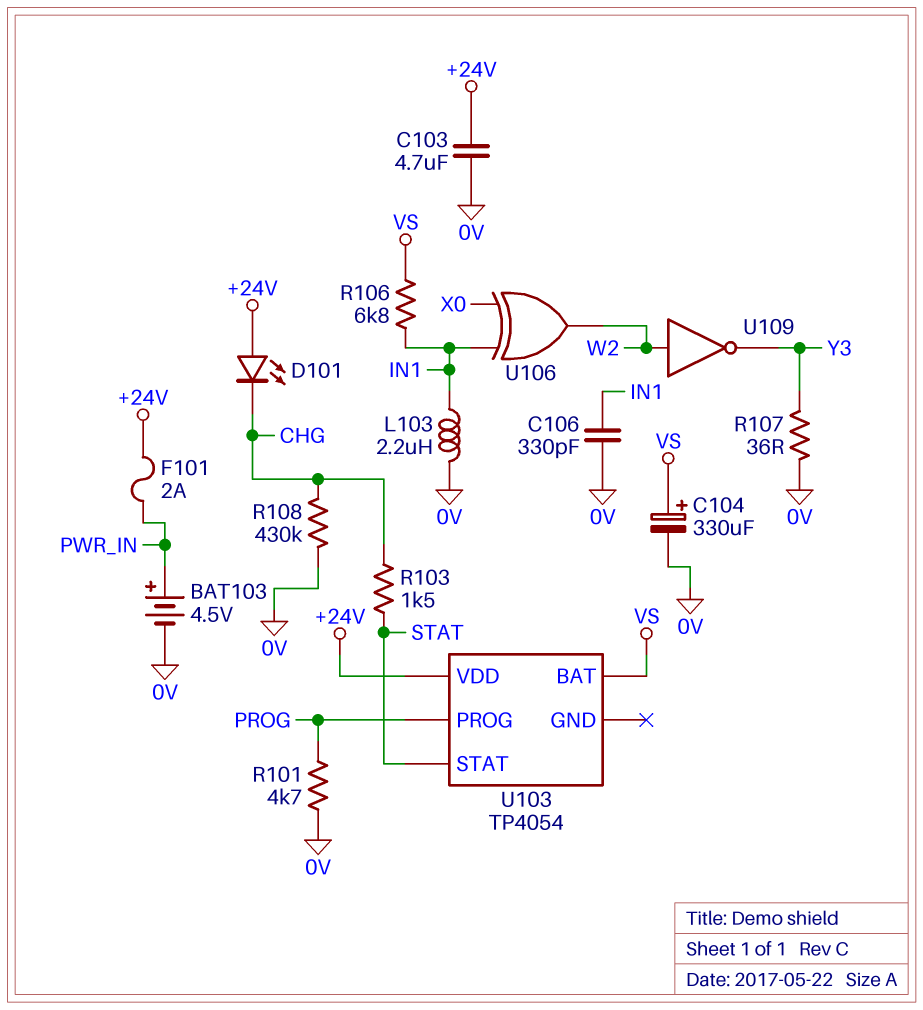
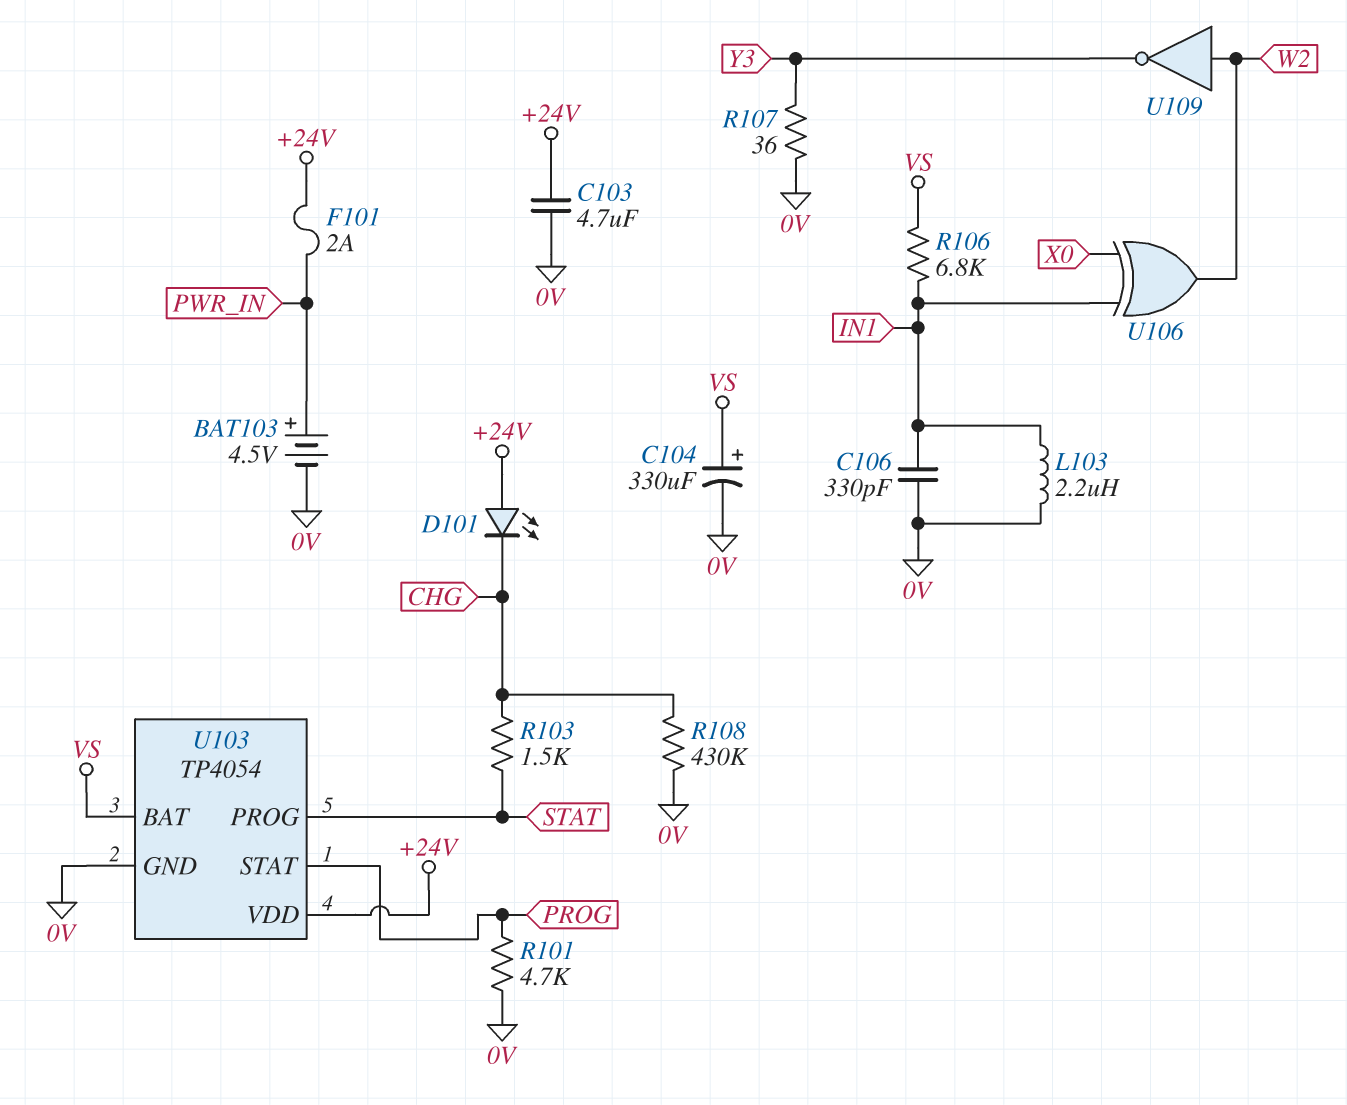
U103 pin GND: none -> 0V
U103 pin PROG: PROG -> STAT
U103 pin STAT: STAT -> PROG

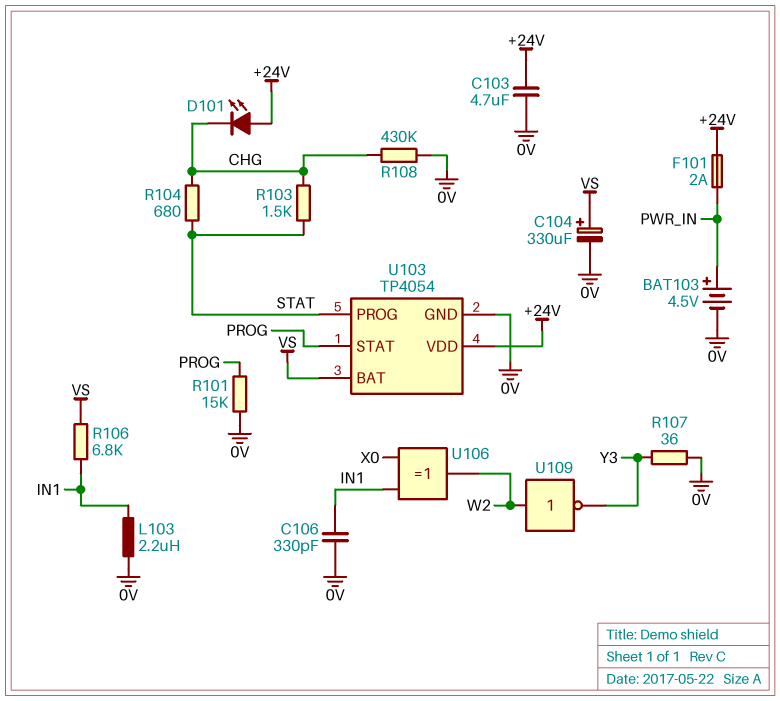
R101: 4.7k (0V, PROG) -> 15k (0V, PROG)
R104: none -> 680 (CHG, STAT)

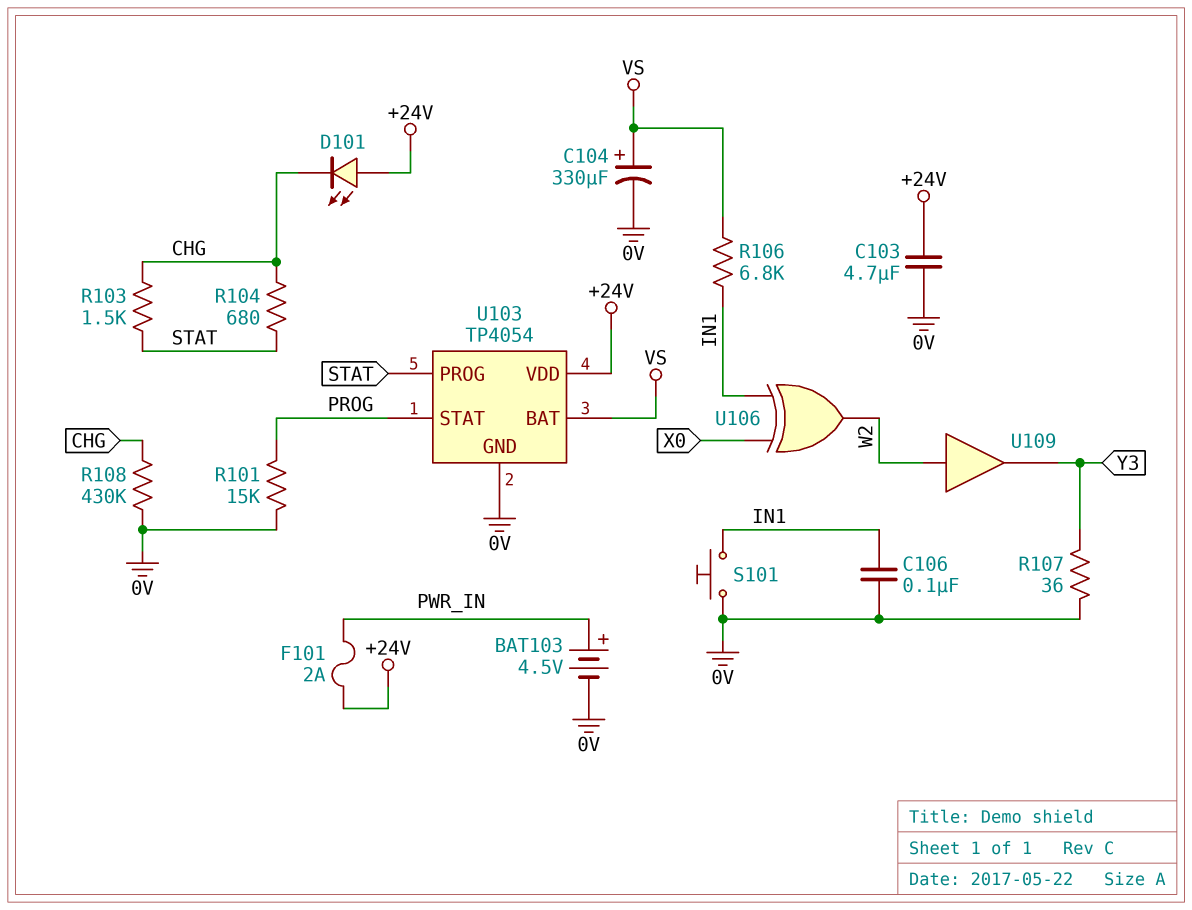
C106: 330pF (0V, IN1) -> 100nF (0V, IN1)
L103: 2.2uH (0V, IN1) -> none
S101: none -> button (0V, IN1)
U109: NOT (in W2, out Y3) -> buffer (in W2, out Y3)

